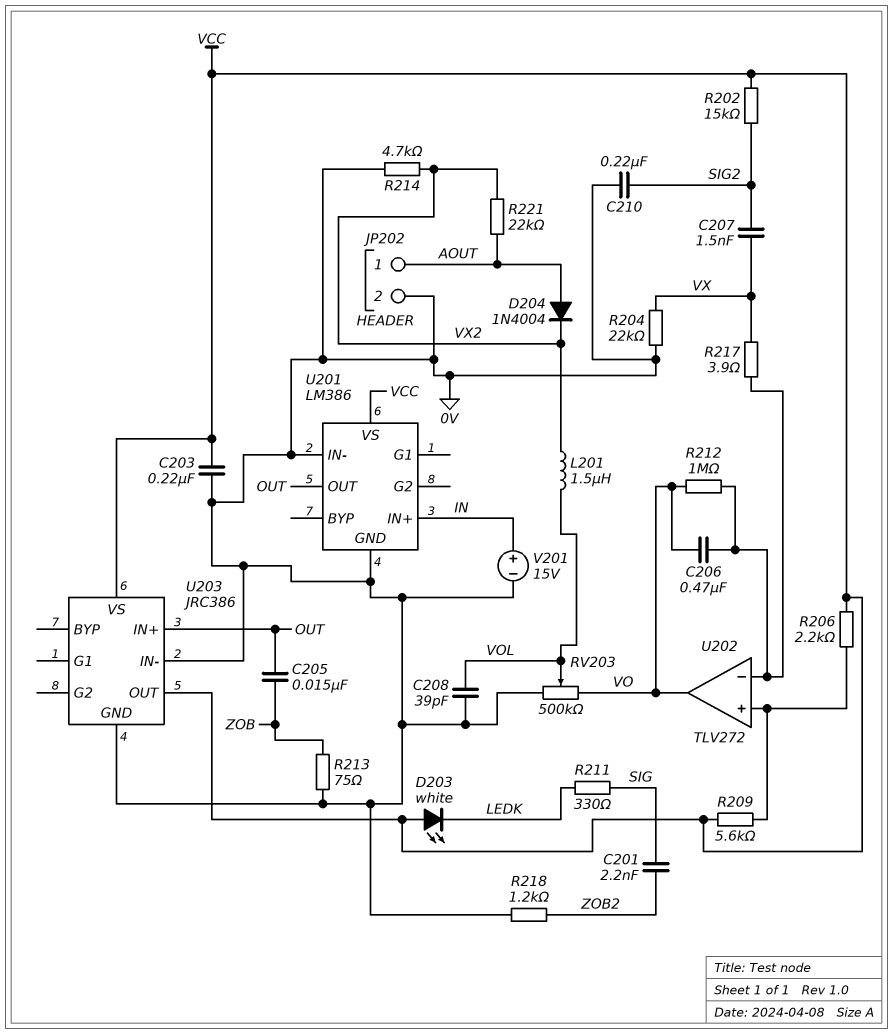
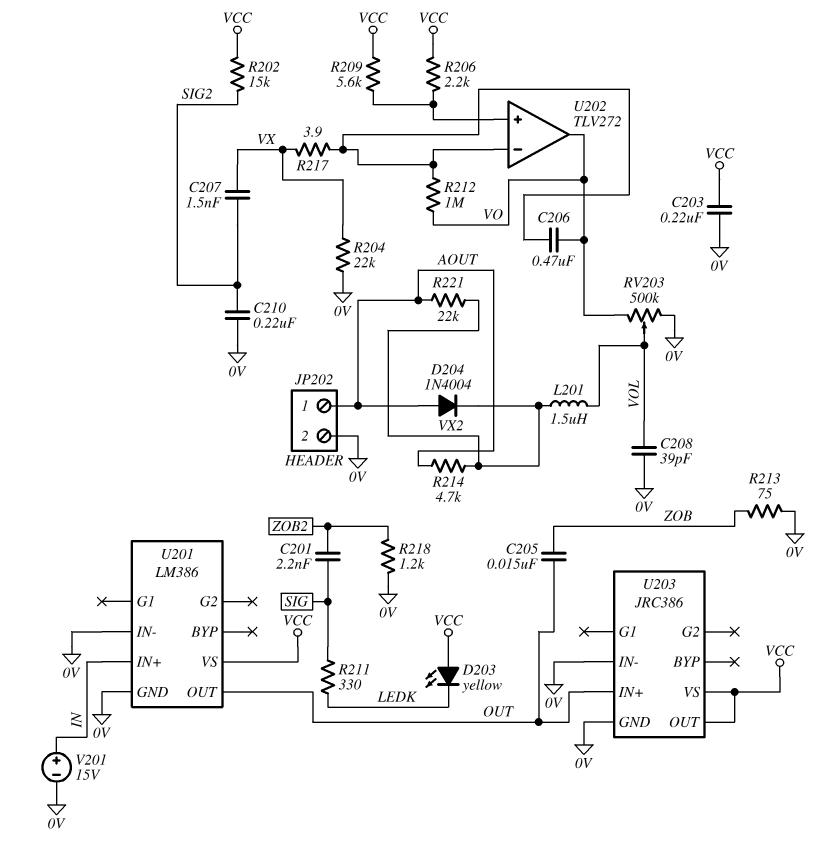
D203: LED white (A VCC, K LEDK) -> LED yellow (A VCC, K LEDK)
R214: 4.7k (0V, VX2) -> 4.7k (AOUT, VX2)

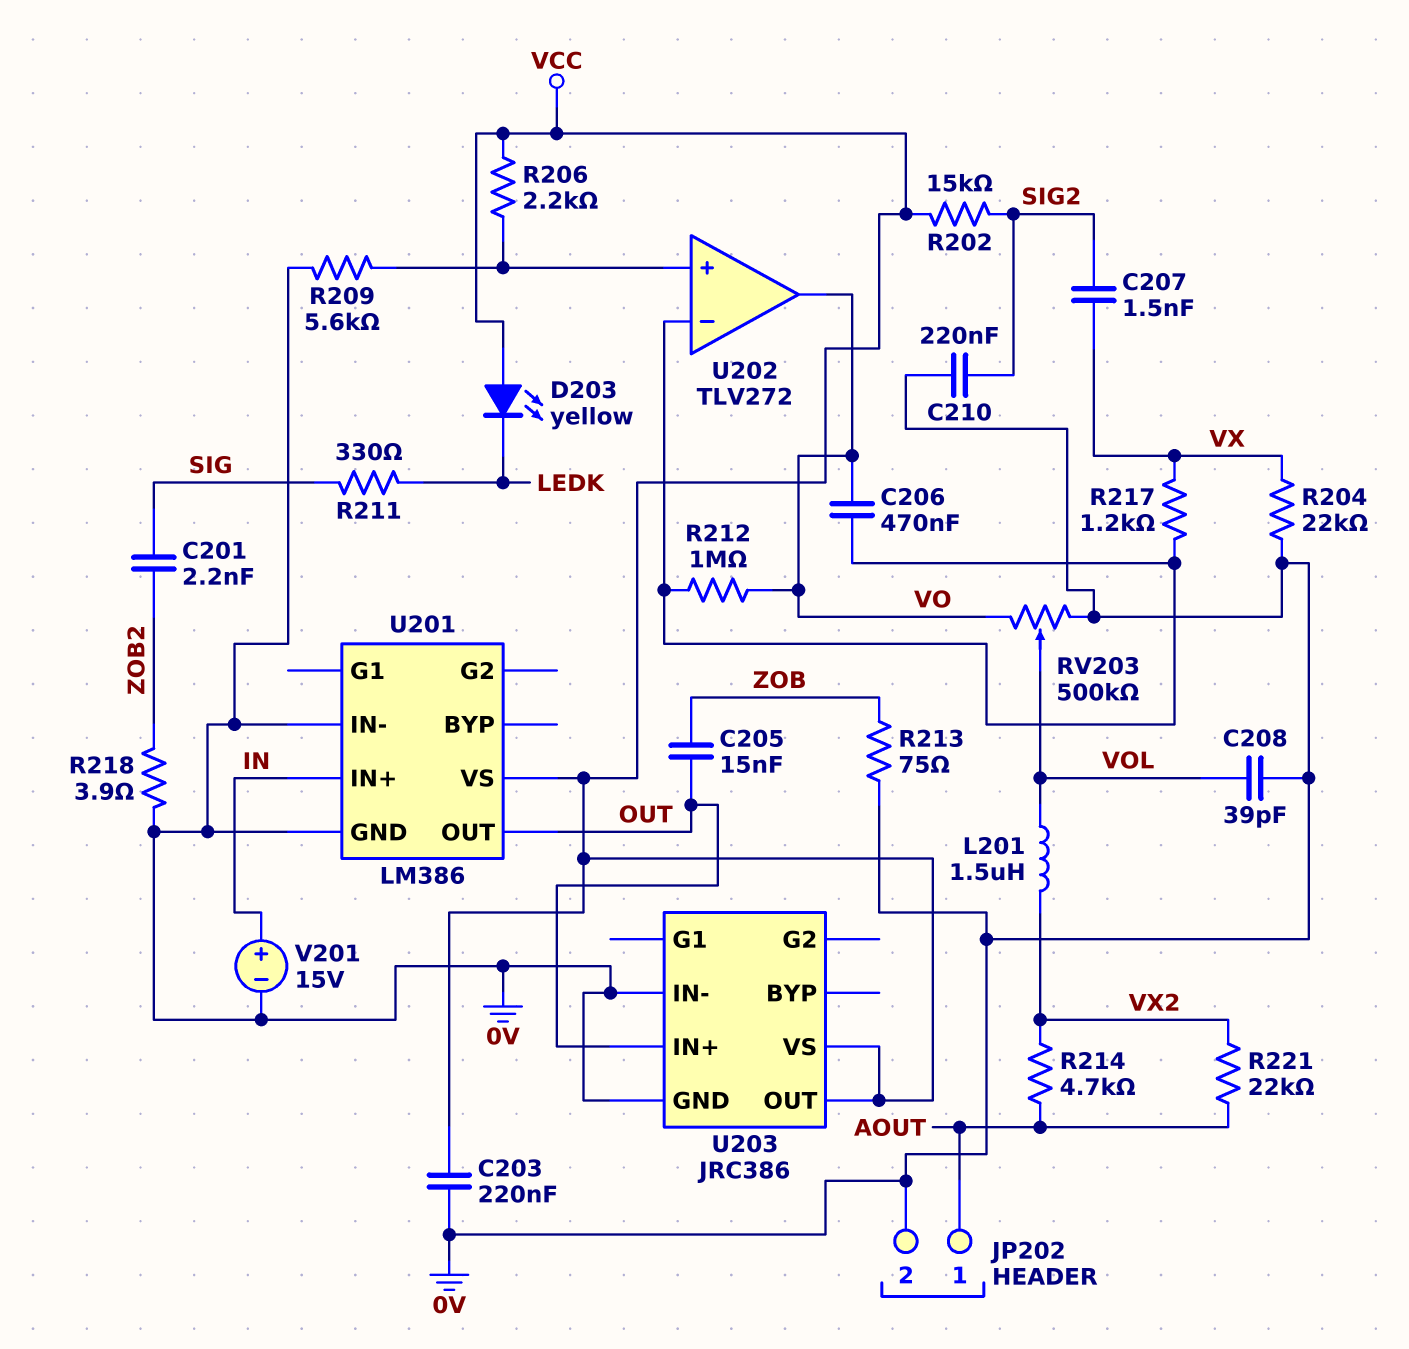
D204: diode 1N4004 (A AOUT, K VX2) -> none
R209: 5.6k (U202/in+, VCC) -> 5.6k (0V, U202/in+)
R217: 3.9 (U202/in-, VX) -> 1.2k (U202/in-, VX)
R218: 1.2k (0V, ZOB2) -> 3.9 (0V, ZOB2)

